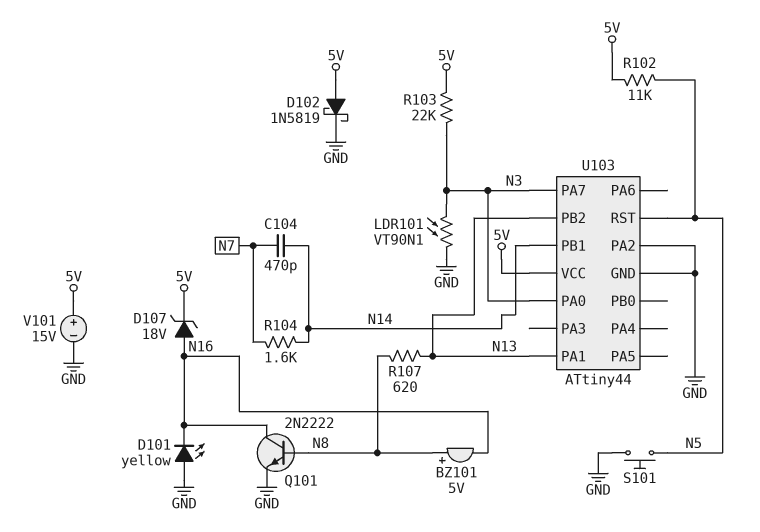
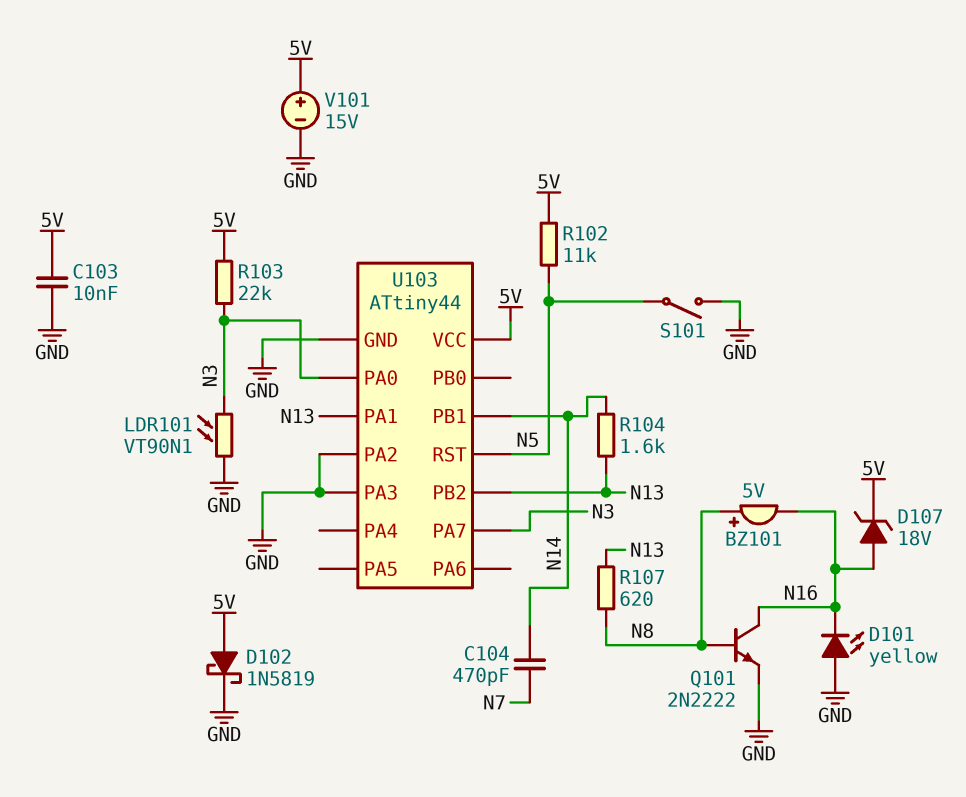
C103: none -> 10nF (5V, GND)
R104: 1.6k (N7, N14) -> 1.6k (N13, N14)
S101: button (GND, N5) -> switch (GND, N5)
U103 pin PA3: none -> GND

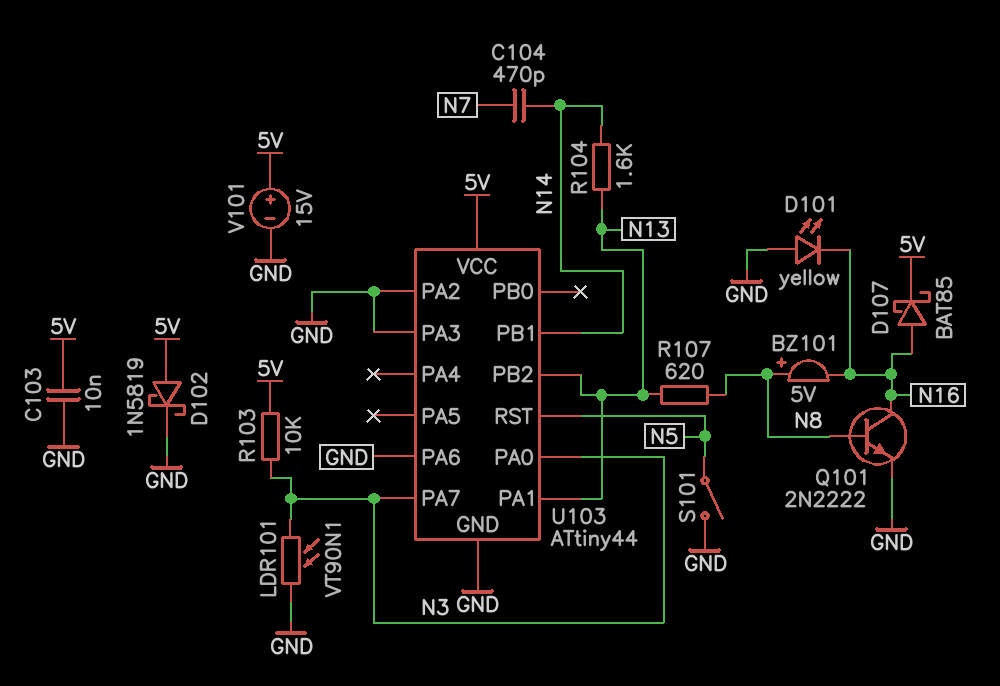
D107: zener 18V (A N16, K 5V) -> schottky BAT85 (A N16, K 5V)
R102: 11k (5V, N5) -> none
R103: 22k (5V, N3) -> 10k (5V, N3)
U103 pin PA6: none -> GND

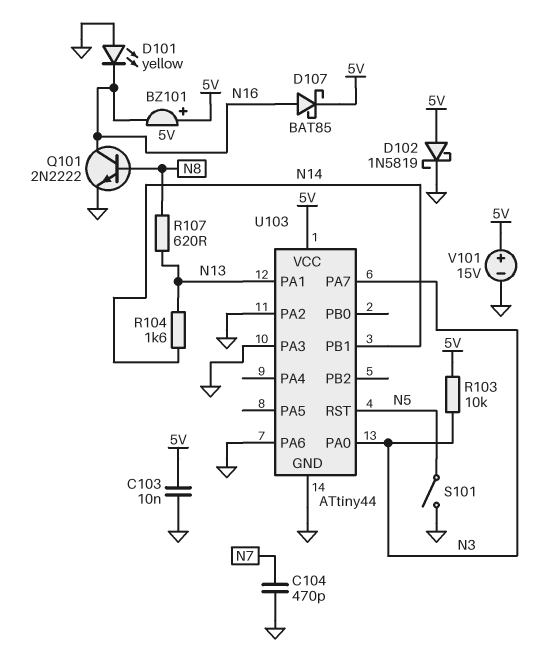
BZ101: buzzer 5V (plus N8, minus N16) -> buzzer 5V (plus 5V, minus N16)
C104: 470pF (N7, N14) -> 470pF (GND, N7)
LDR101: VT90N1 (GND, N3) -> none
U103 pin PB2: N13 -> none

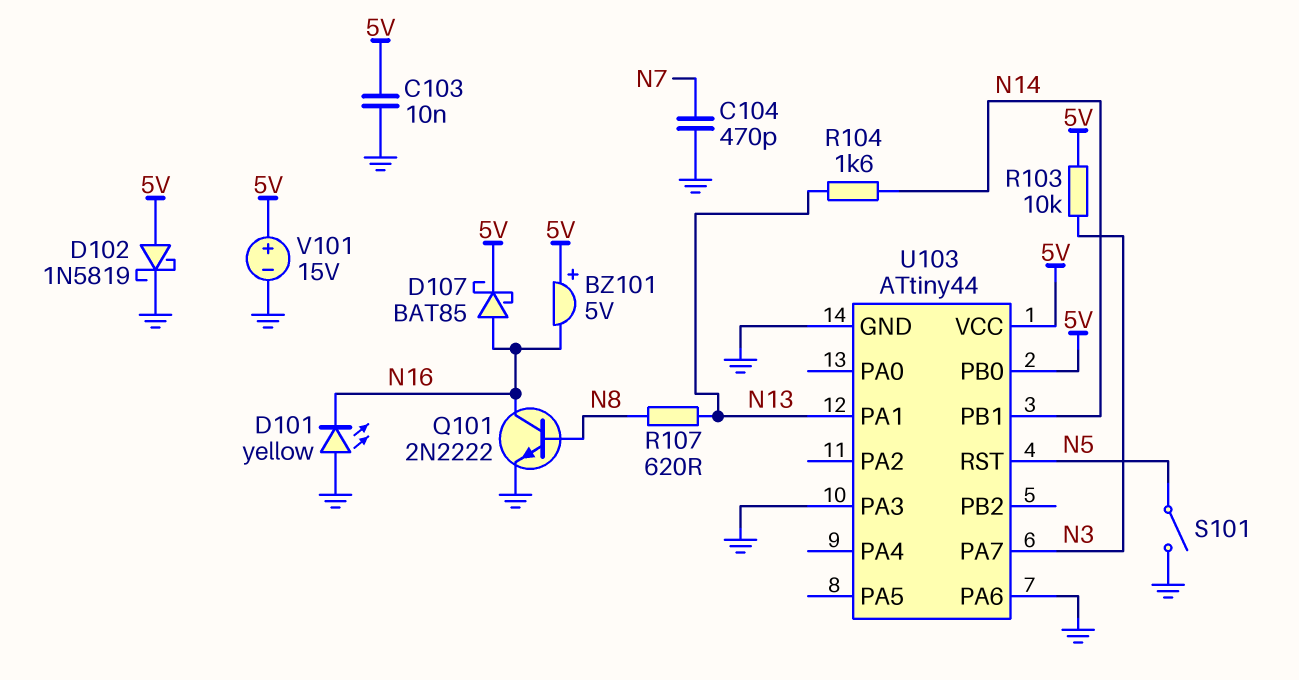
U103 pin PA0: N3 -> none
U103 pin PA2: GND -> none
U103 pin PB0: none -> 5V

